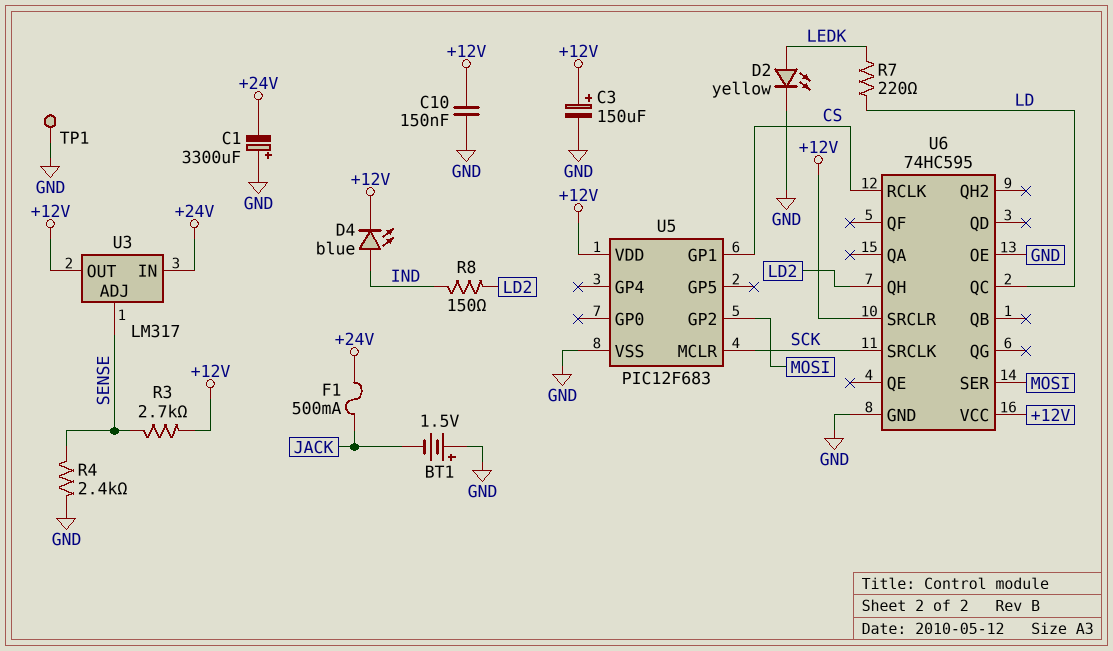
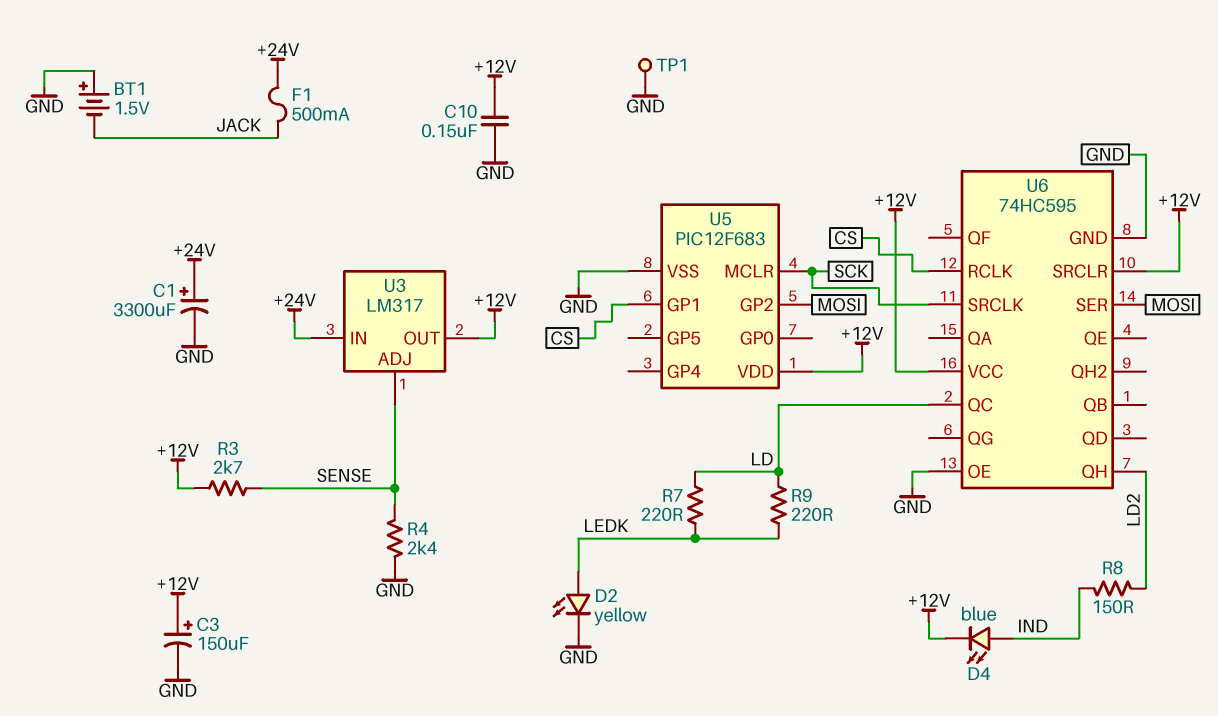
C1: 3300uF (plus GND, minus +24V) -> 3300uF (plus +24V, minus GND)
R9: none -> 220 (LD, LEDK)

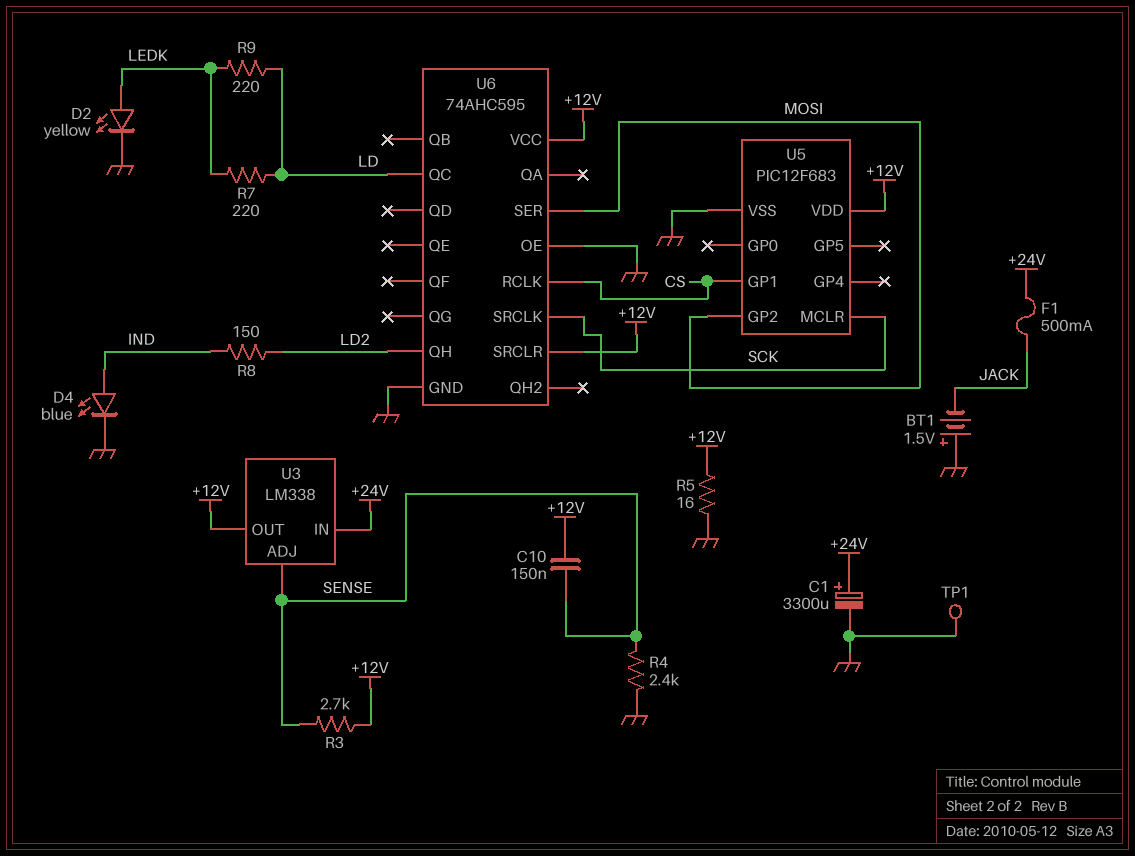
C3: 150uF (plus +12V, minus GND) -> none
C10: 150nF (+12V, GND) -> 150nF (+12V, SENSE)
D4: LED blue (A IND, K +12V) -> LED blue (A IND, K GND)
R5: none -> 16 (+12V, GND)
U3: LM317 -> LM338
U6: 74HC595 -> 74AHC595

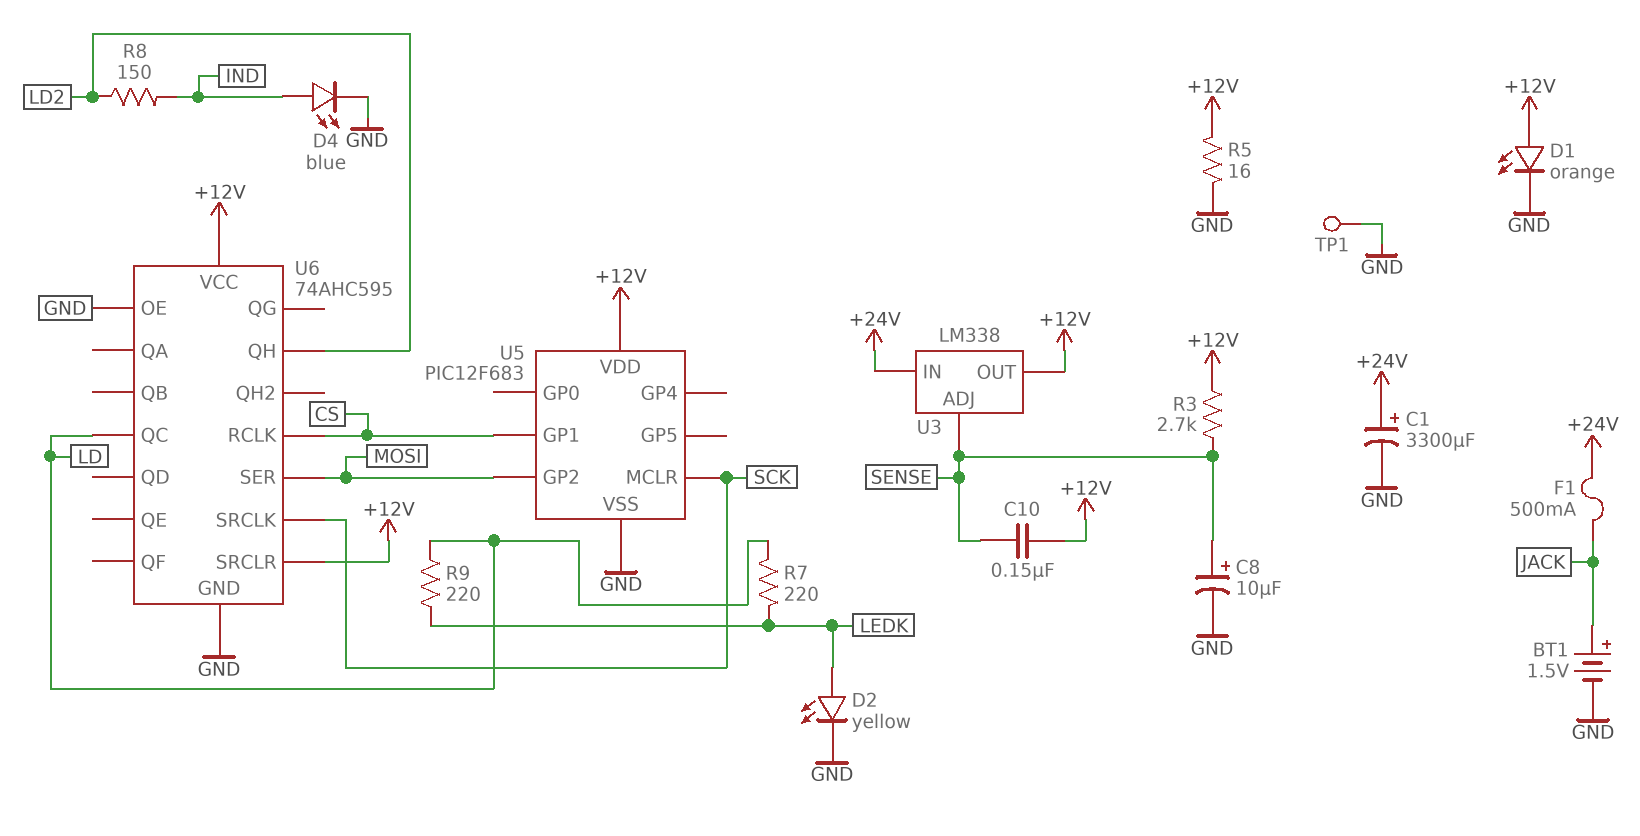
BT1: 1.5V (plus GND, minus JACK) -> 1.5V (plus JACK, minus GND)
C8: none -> 10uF (plus SENSE, minus GND)
D1: none -> LED orange (A +12V, K GND)
R4: 2.4k (GND, SENSE) -> none

